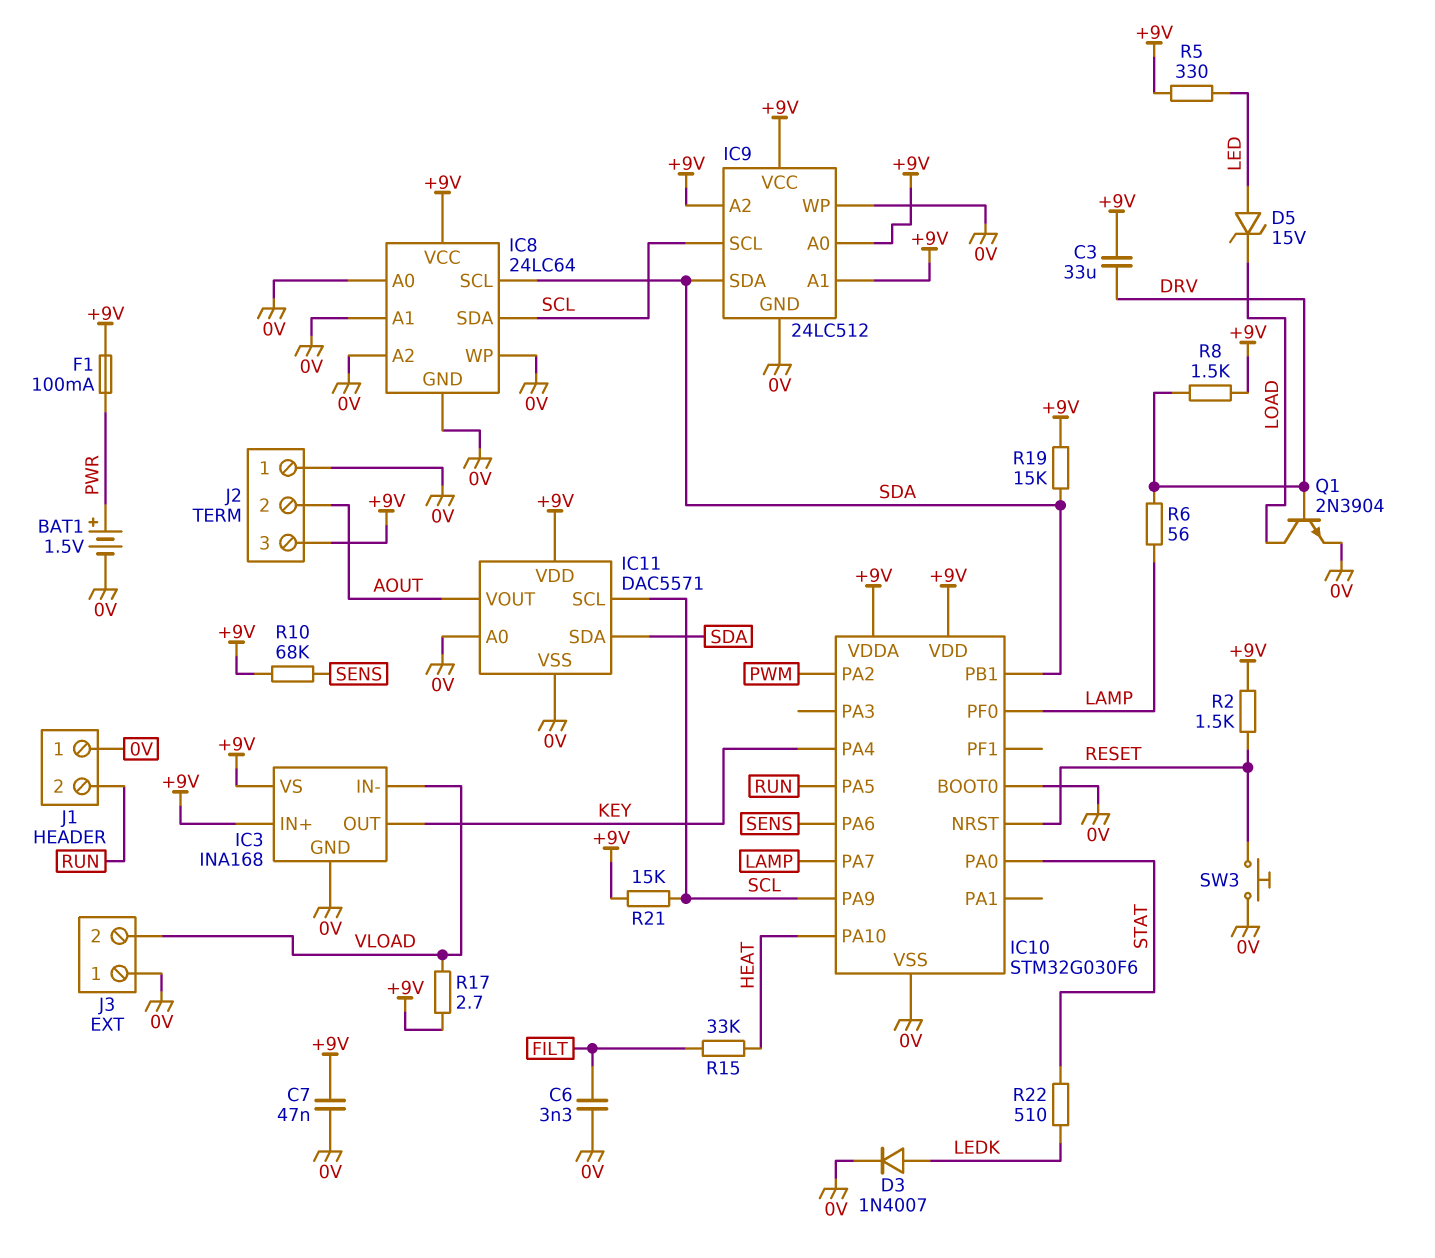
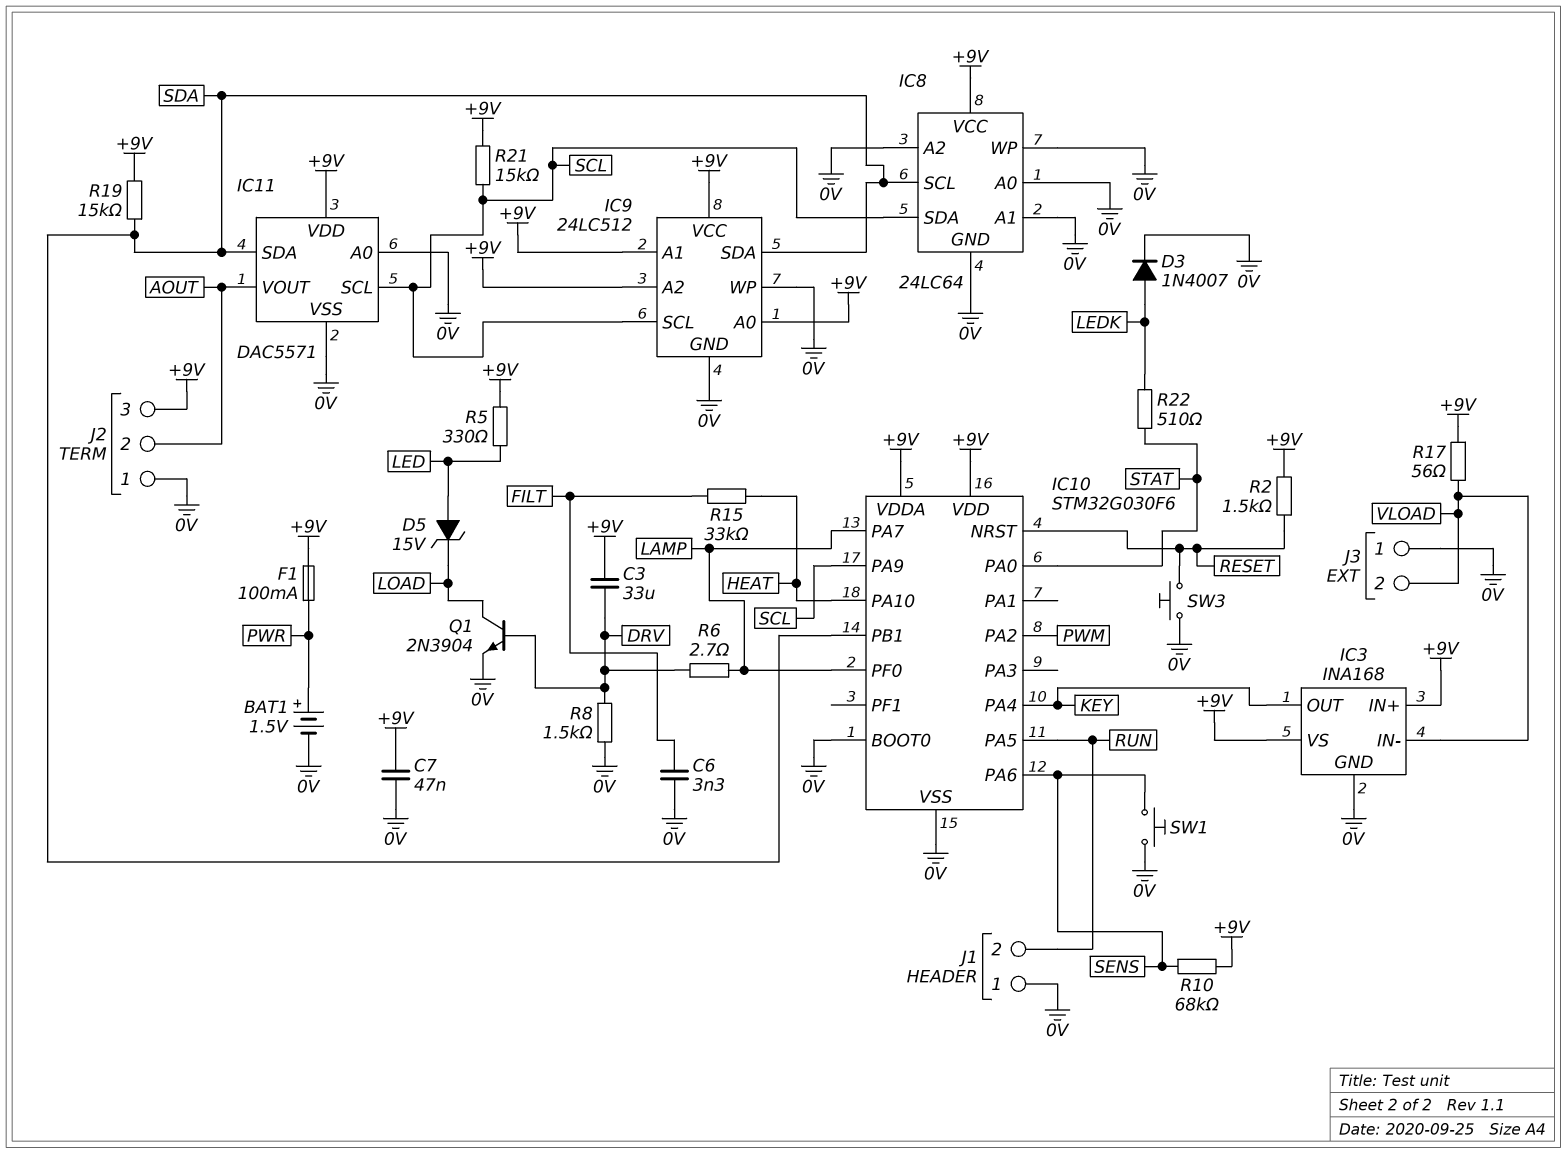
R6: 56 (DRV, LAMP) -> 2.7 (DRV, LAMP)
R8: 1.5k (+9V, DRV) -> 1.5k (0V, DRV)
R17: 2.7 (+9V, VLOAD) -> 56 (+9V, VLOAD)
SW1: none -> button (0V, SENS)

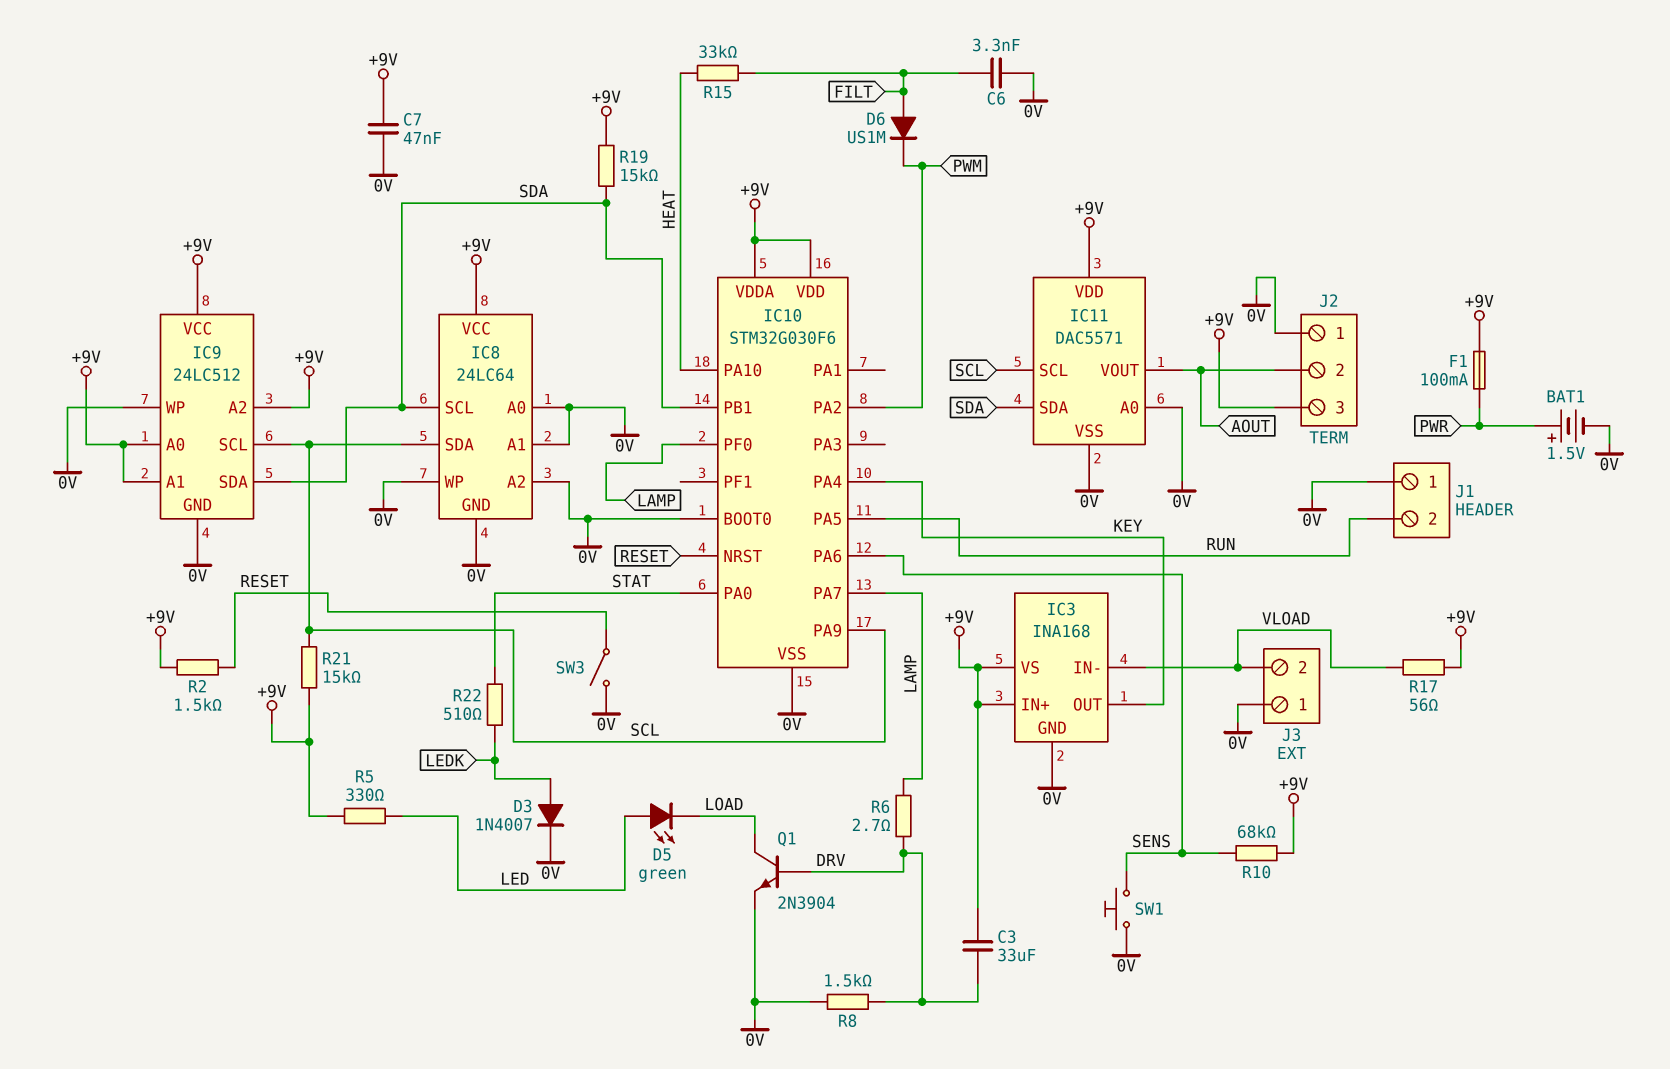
D5: zener 15V (A LED, K LOAD) -> LED green (A LED, K LOAD)
D6: none -> diode US1M (A FILT, K PWM)
SW3: button (0V, RESET) -> switch (0V, RESET)

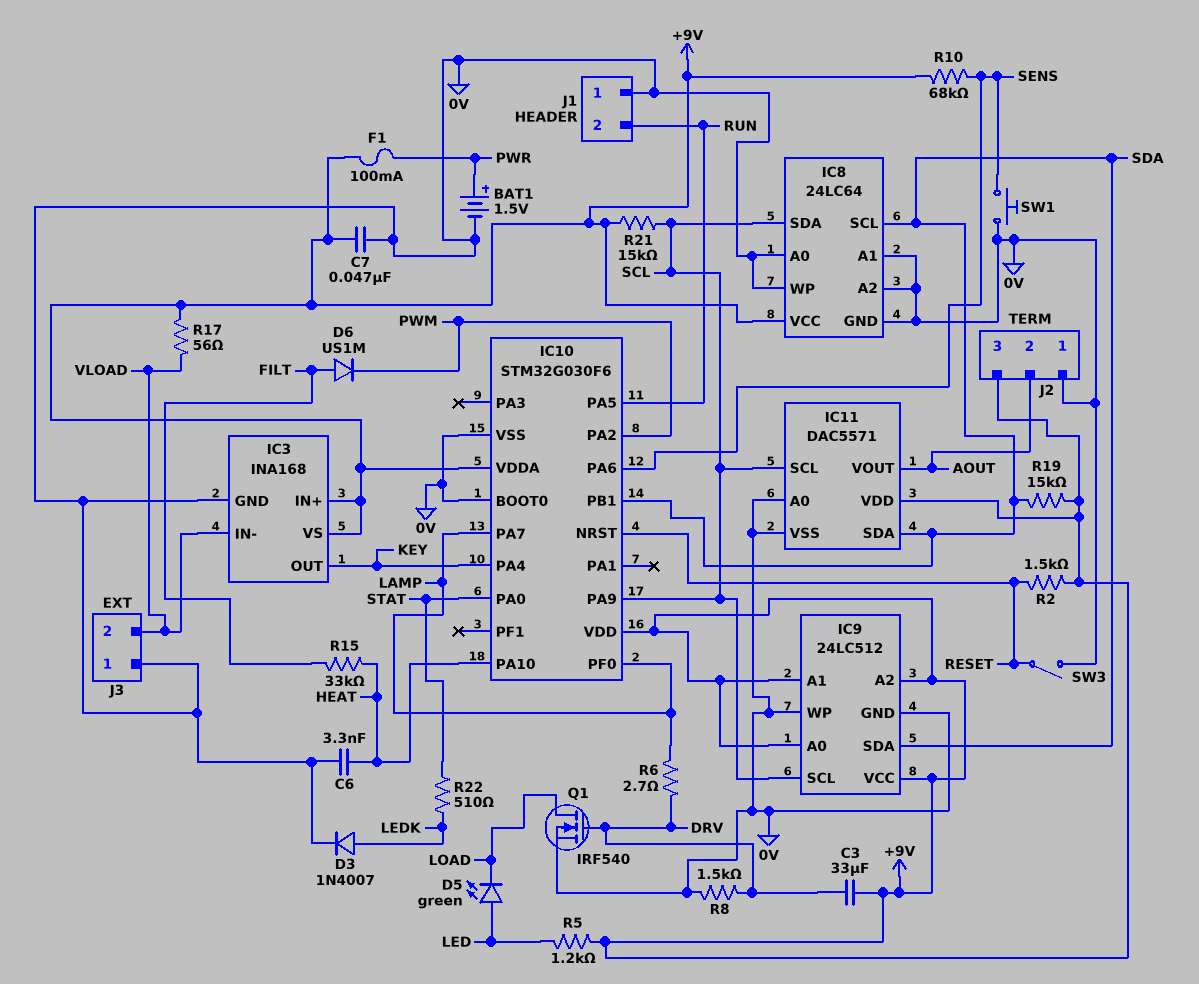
C6: 3.3nF (0V, FILT) -> 3.3nF (0V, HEAT)
Q1: NPN 2N3904 (B DRV, C LOAD, E 0V) -> NMOS IRF540 (G DRV, D LOAD, S 0V)
R5: 330 (+9V, LED) -> 1.2k (+9V, LED)

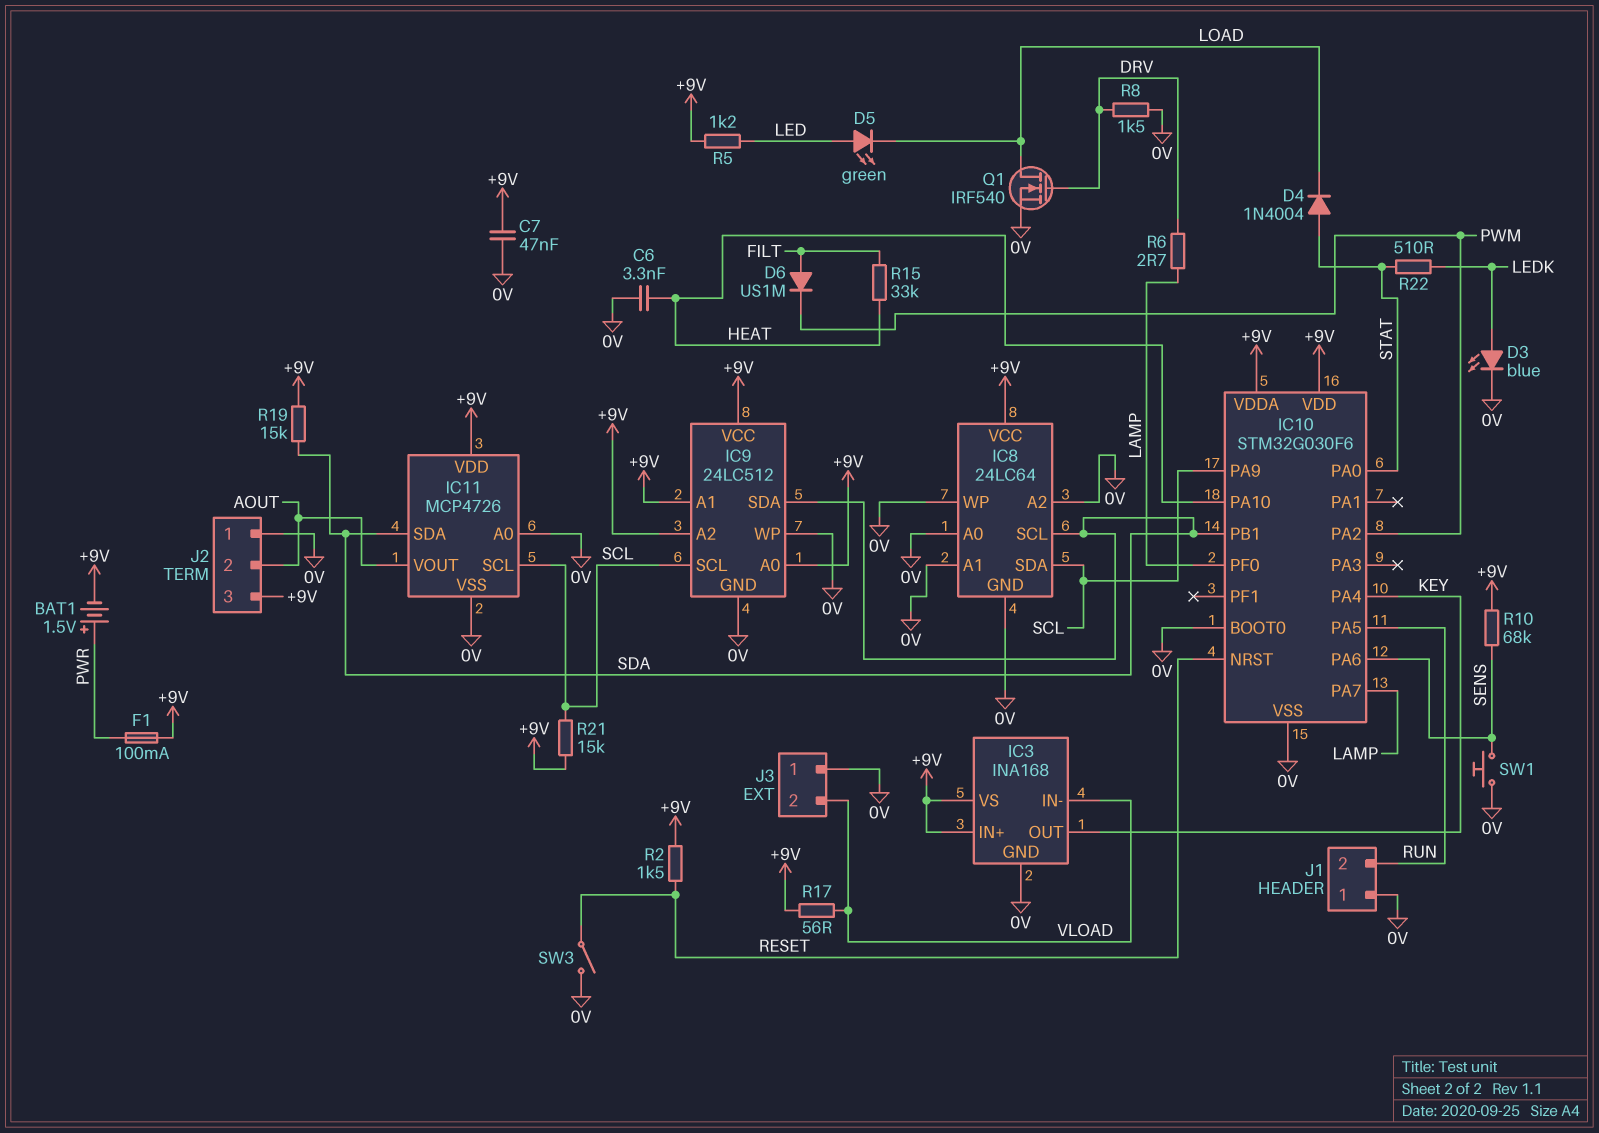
BAT1: 1.5V (plus PWR, minus 0V) -> 1.5V (plus PWR, minus +9V)
C3: 33uF (+9V, DRV) -> none
D3: diode 1N4007 (A LEDK, K 0V) -> LED blue (A LEDK, K 0V)
D4: none -> diode 1N4004 (A STAT, K LOAD)
IC11: DAC5571 -> MCP4726

